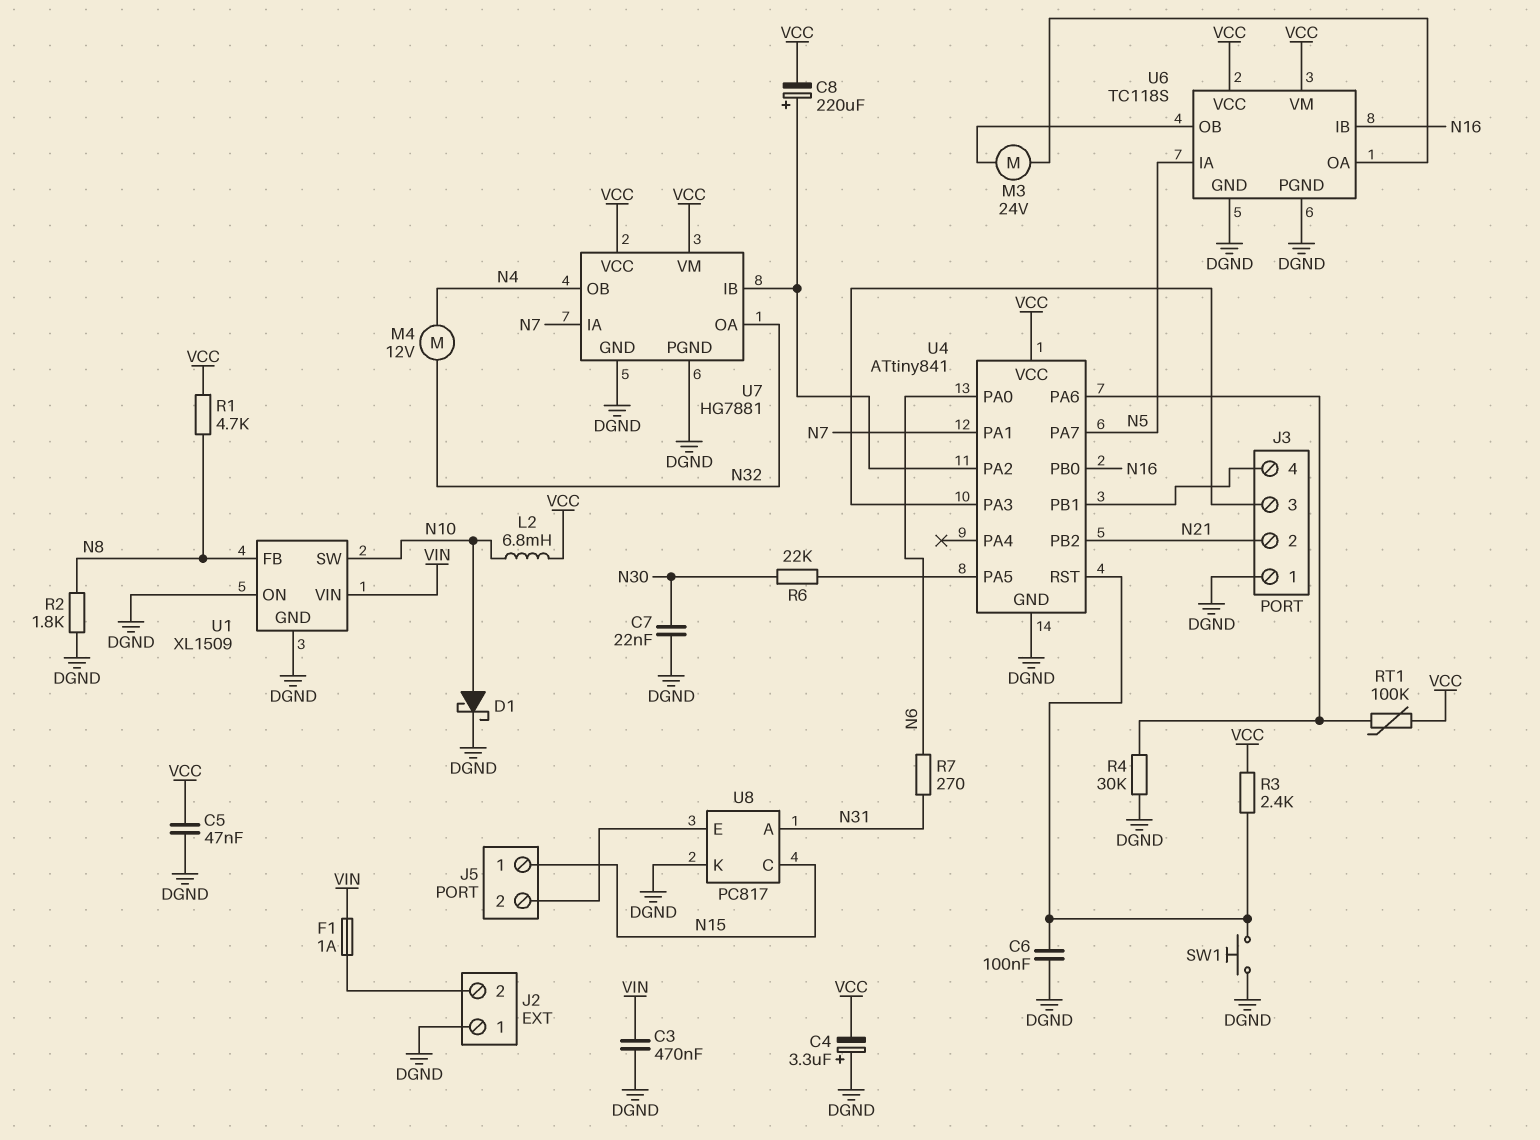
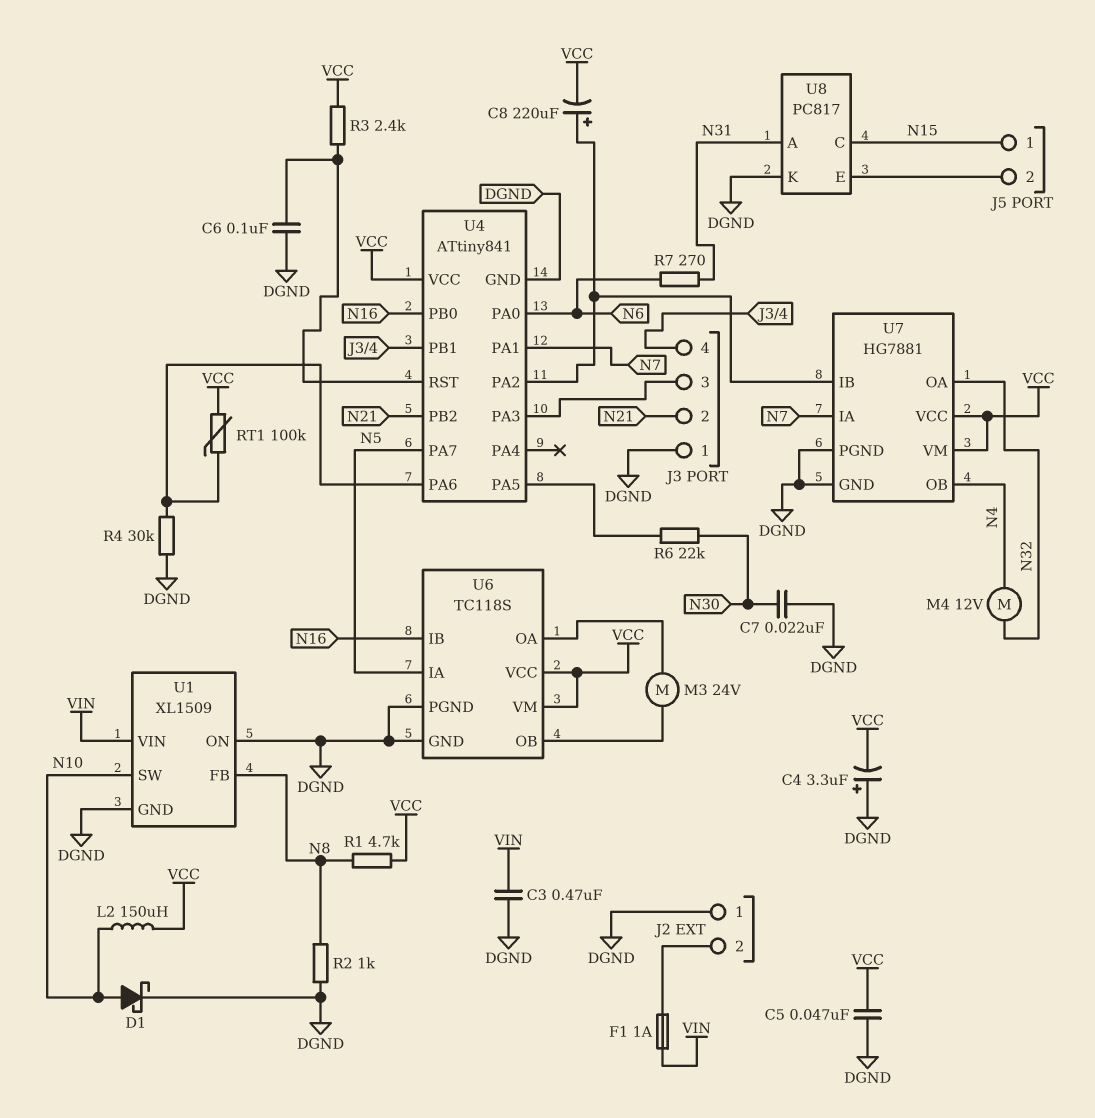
L2: 6.8mH (N10, VCC) -> 150uH (N10, VCC)
R2: 1.8k (DGND, N8) -> 1k (DGND, N8)
SW1: button (DGND, U4/RST) -> none

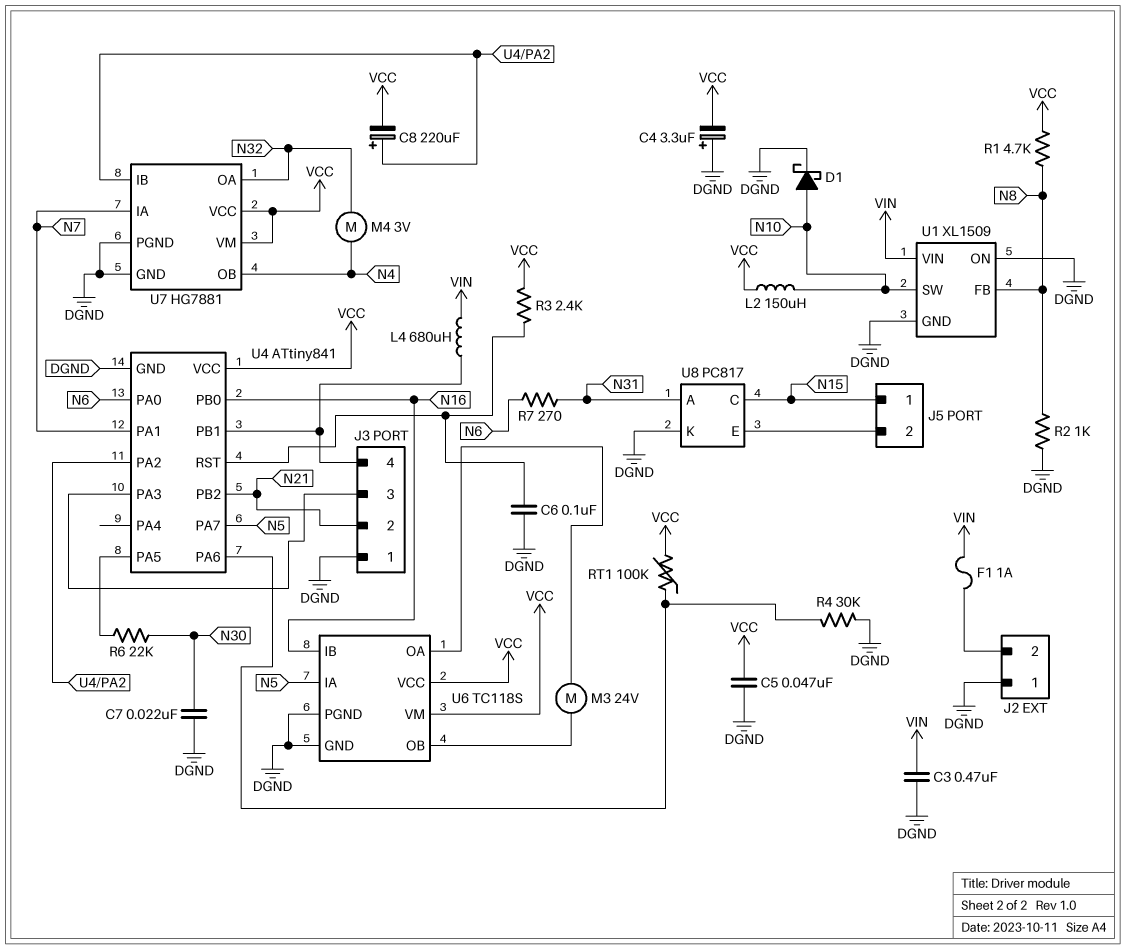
L4: none -> 680uH (J3/4, VIN)
M4: motor 12V (N4, N32) -> motor 3V (N4, N32)

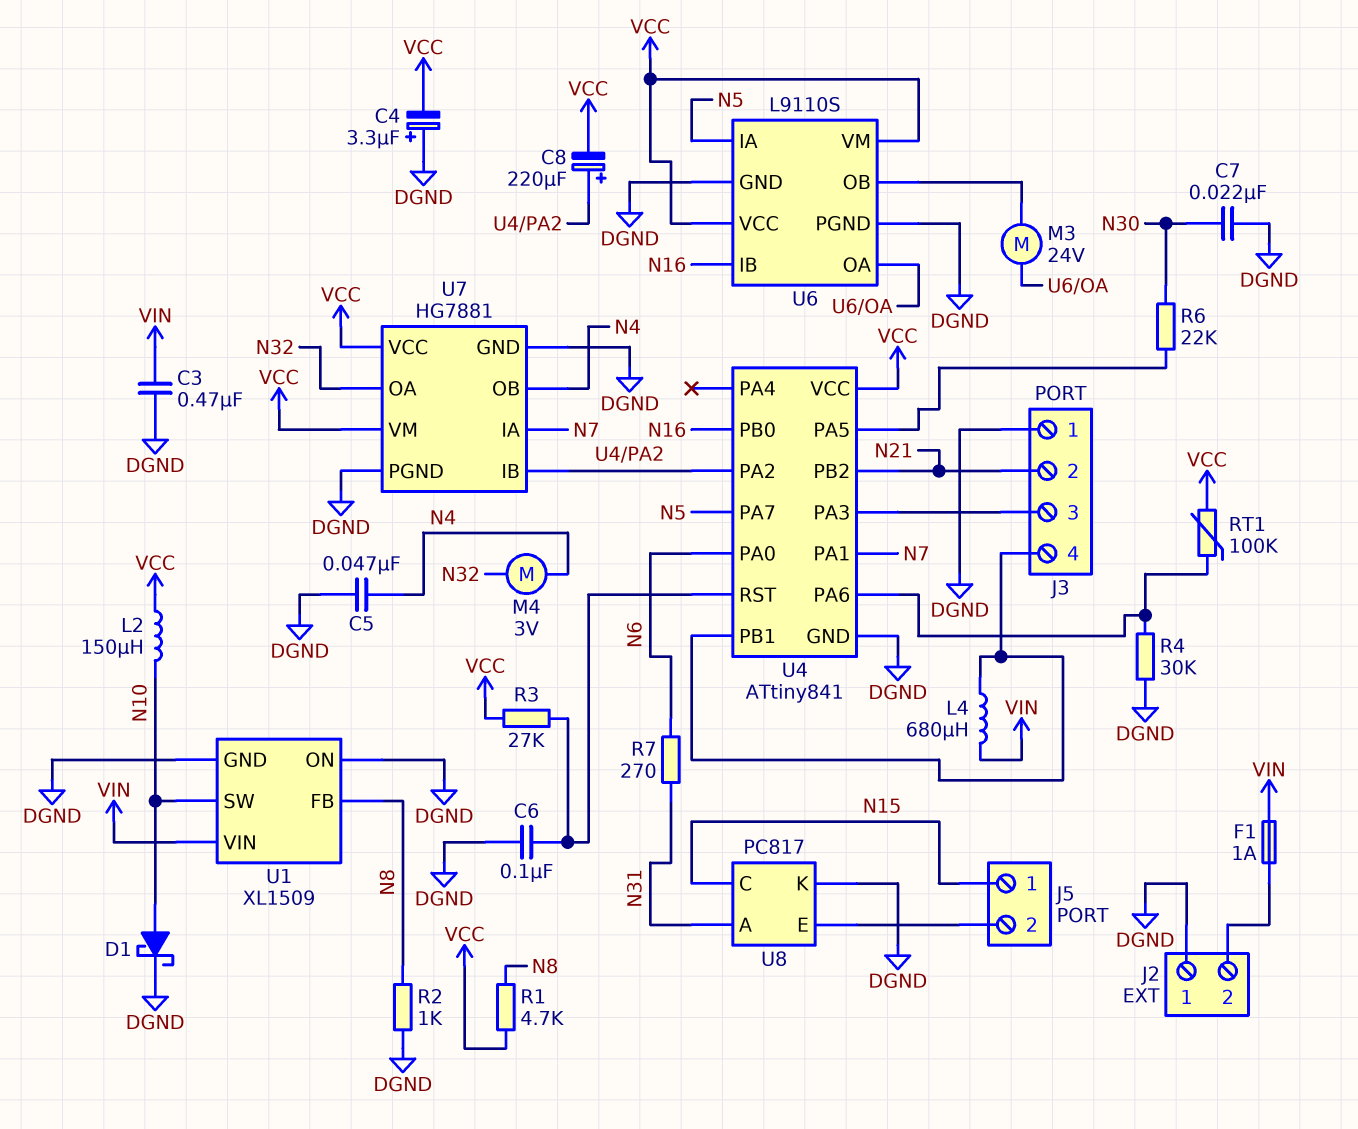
C5: 47nF (DGND, VCC) -> 47nF (DGND, N4)
R3: 2.4k (U4/RST, VCC) -> 27k (U4/RST, VCC)
U6: TC118S -> L9110S

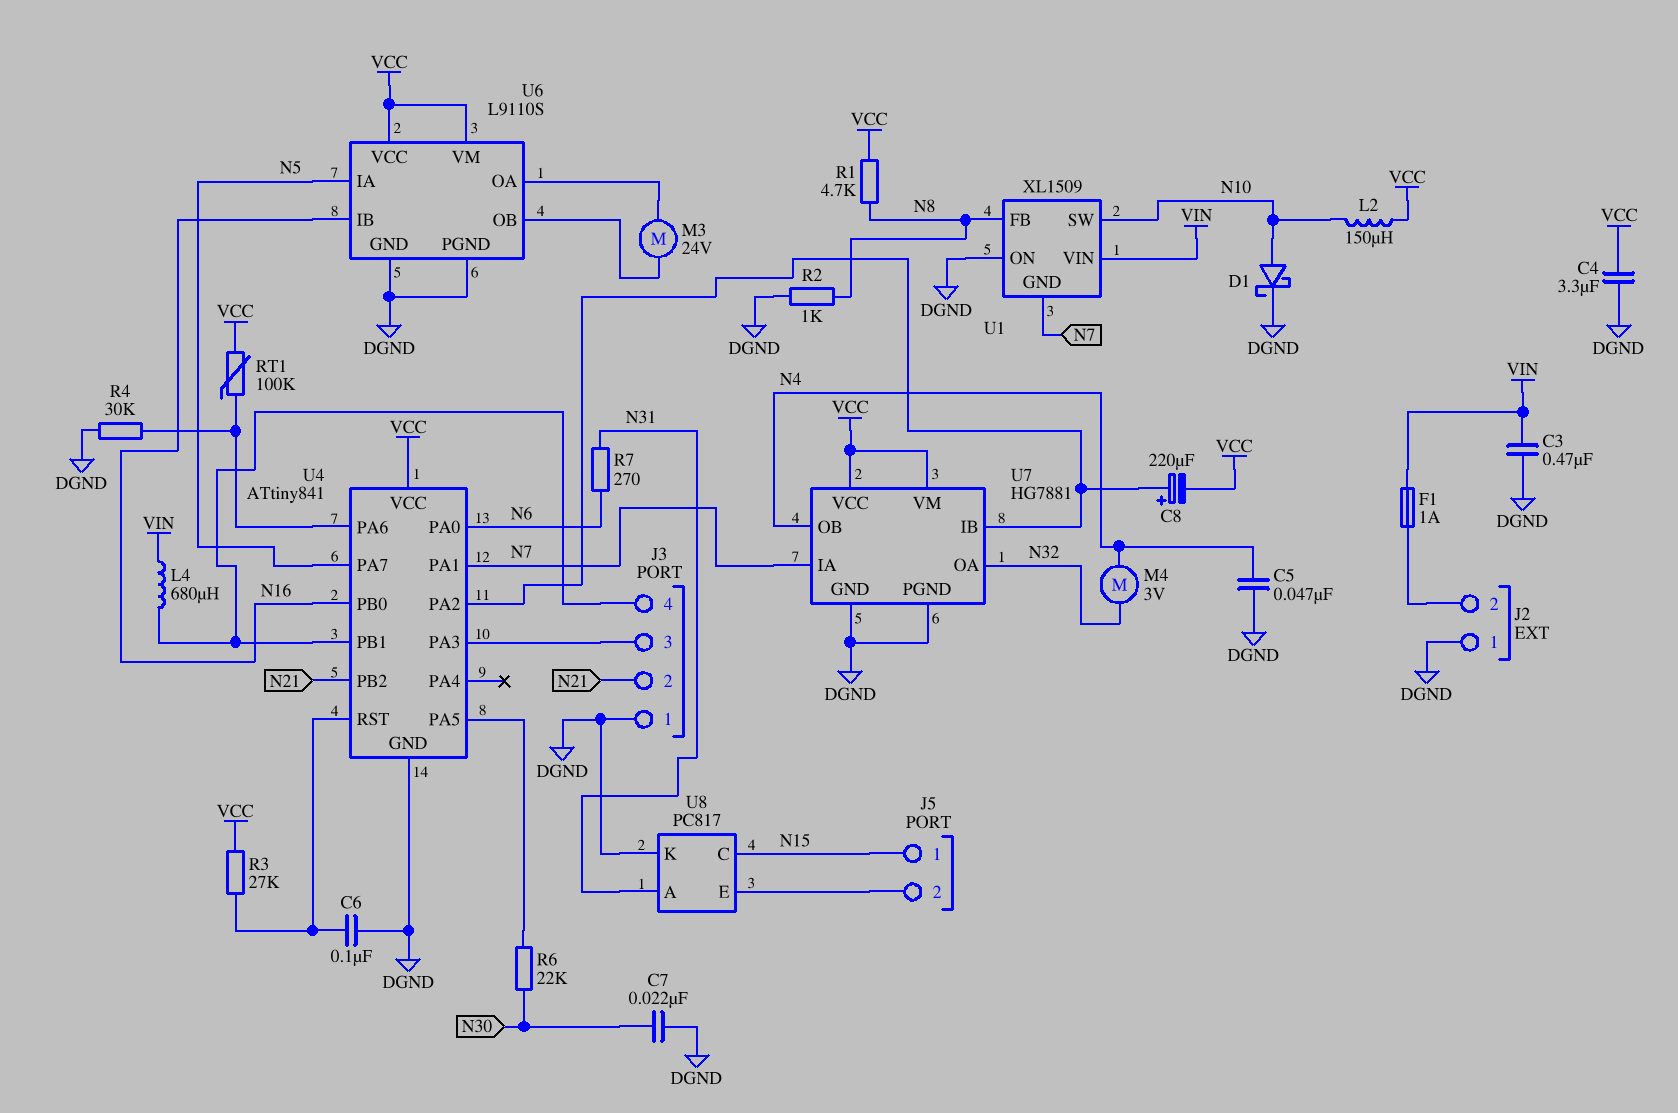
C4: 3.3uF (plus DGND, minus VCC) -> 3.3uF (DGND, VCC)
U1 pin GND: DGND -> N7

